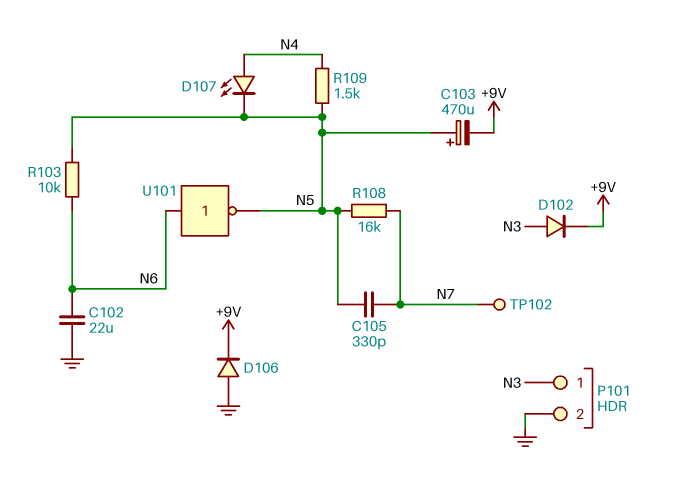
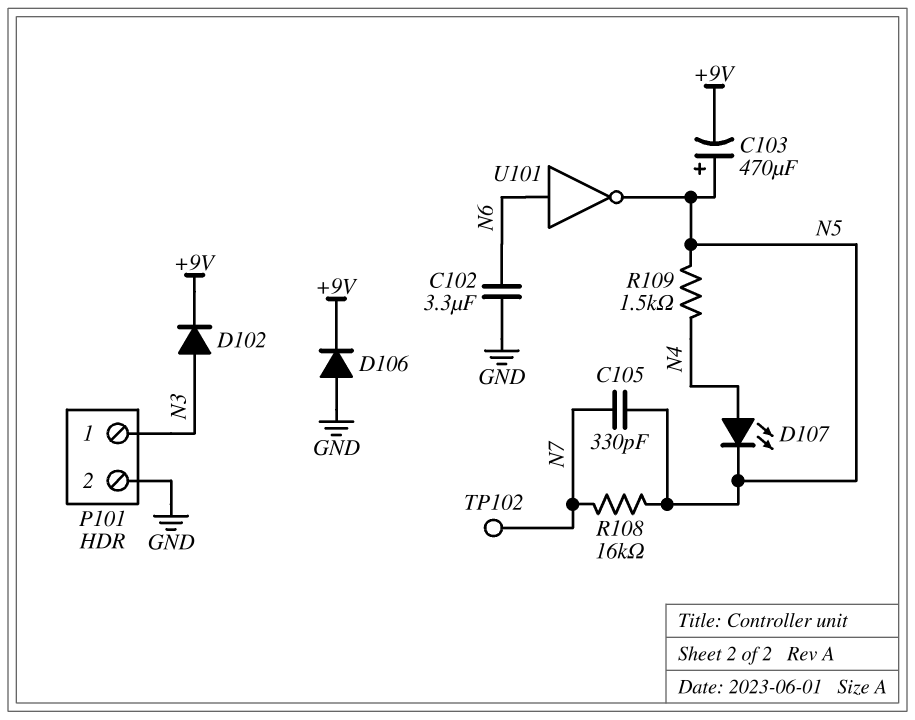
C102: 22uF (GND, N6) -> 3.3uF (GND, N6)
R103: 10k (N5, N6) -> none

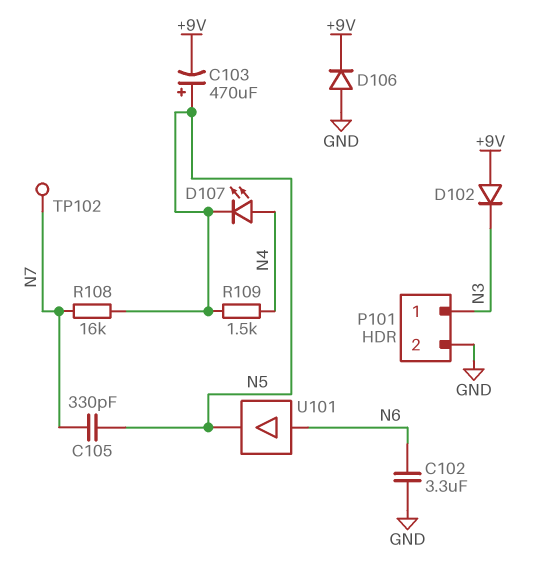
D102: diode (A N3, K +9V) -> diode (A +9V, K N3)
U101: NOT (in N6, out N5) -> buffer (in N6, out N5)

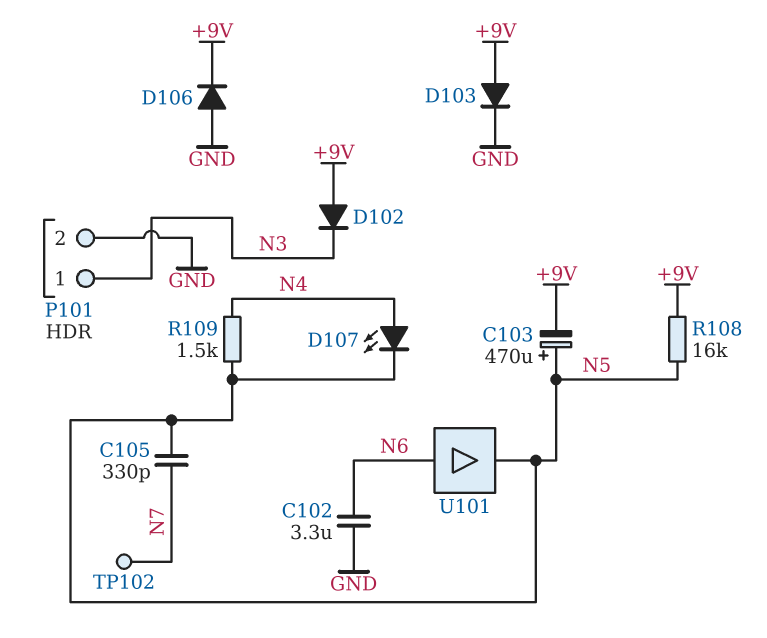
D103: none -> diode (A +9V, K GND)
R108: 16k (N5, N7) -> 16k (+9V, N5)

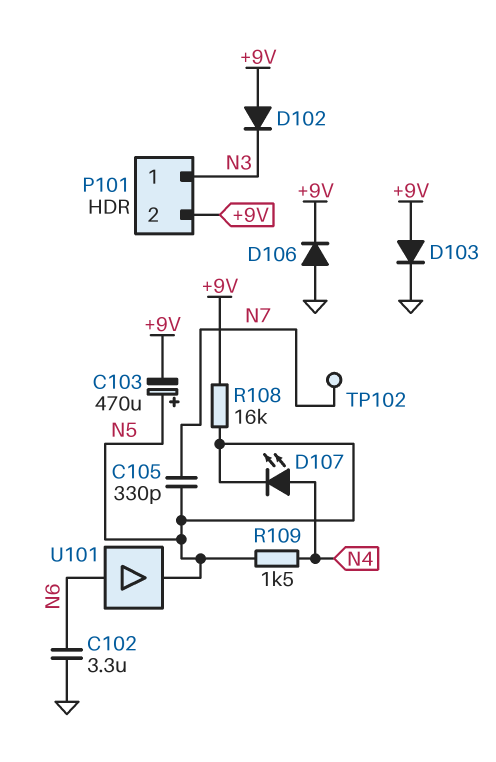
P101 pin 2: GND -> +9V

